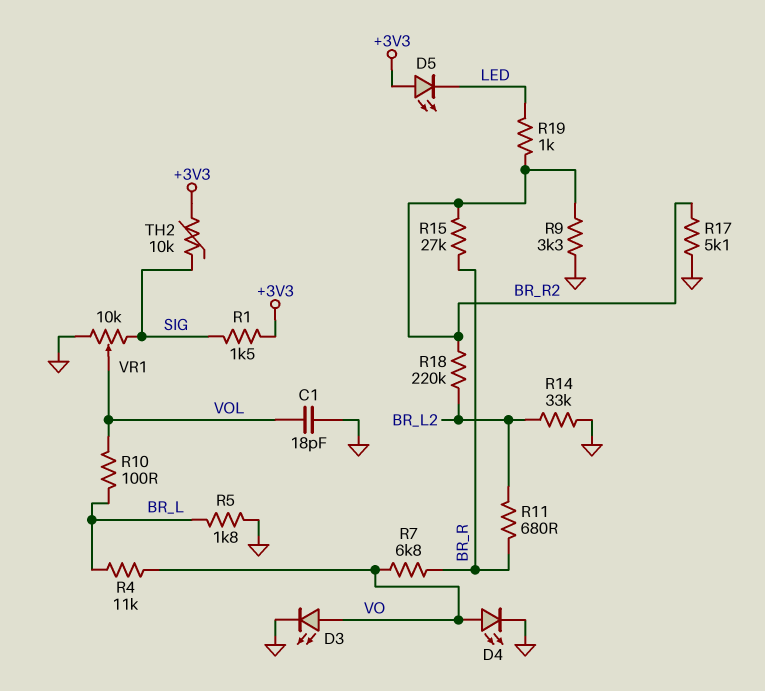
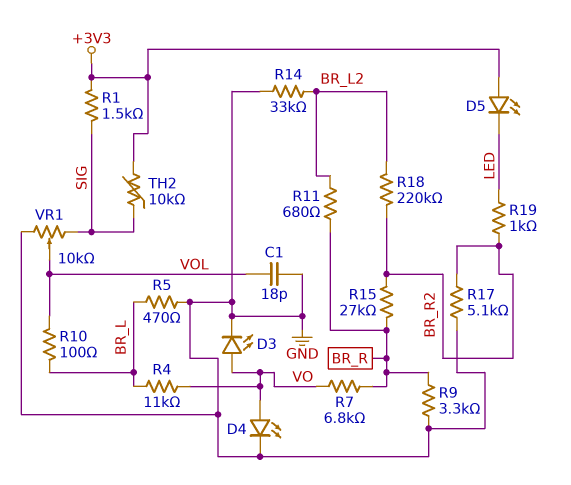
R5: 1.8k (BR_L, GND) -> 470 (BR_L, GND)
R9: 3.3k (BR_R2, GND) -> 3.3k (BR_R, GND)

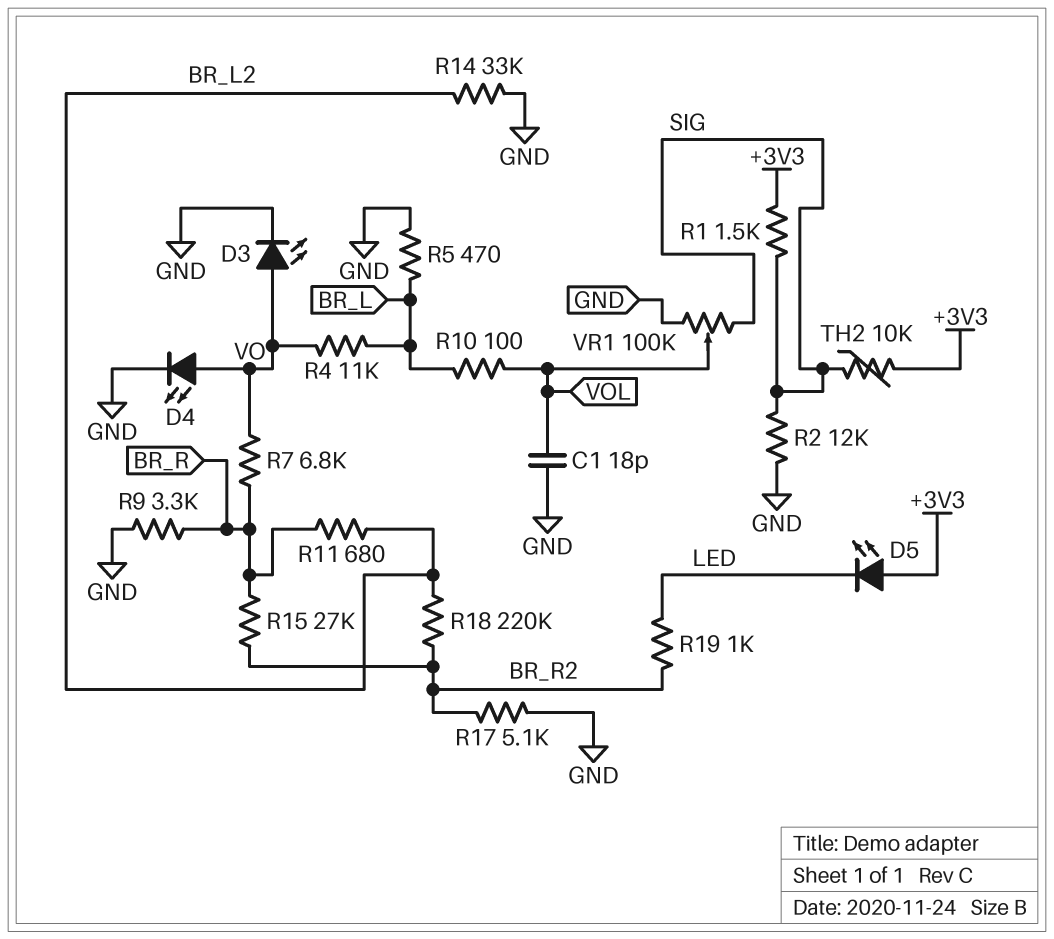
R2: none -> 12k (GND, SIG)
VR1: 10k (GND, SIG, wiper VOL) -> 100k (GND, SIG, wiper VOL)

